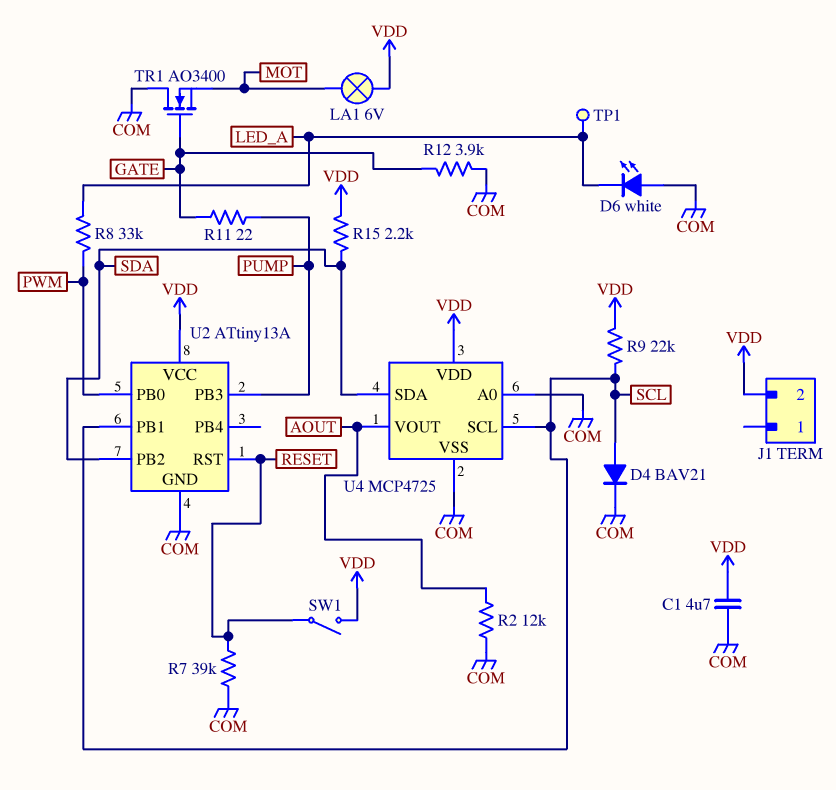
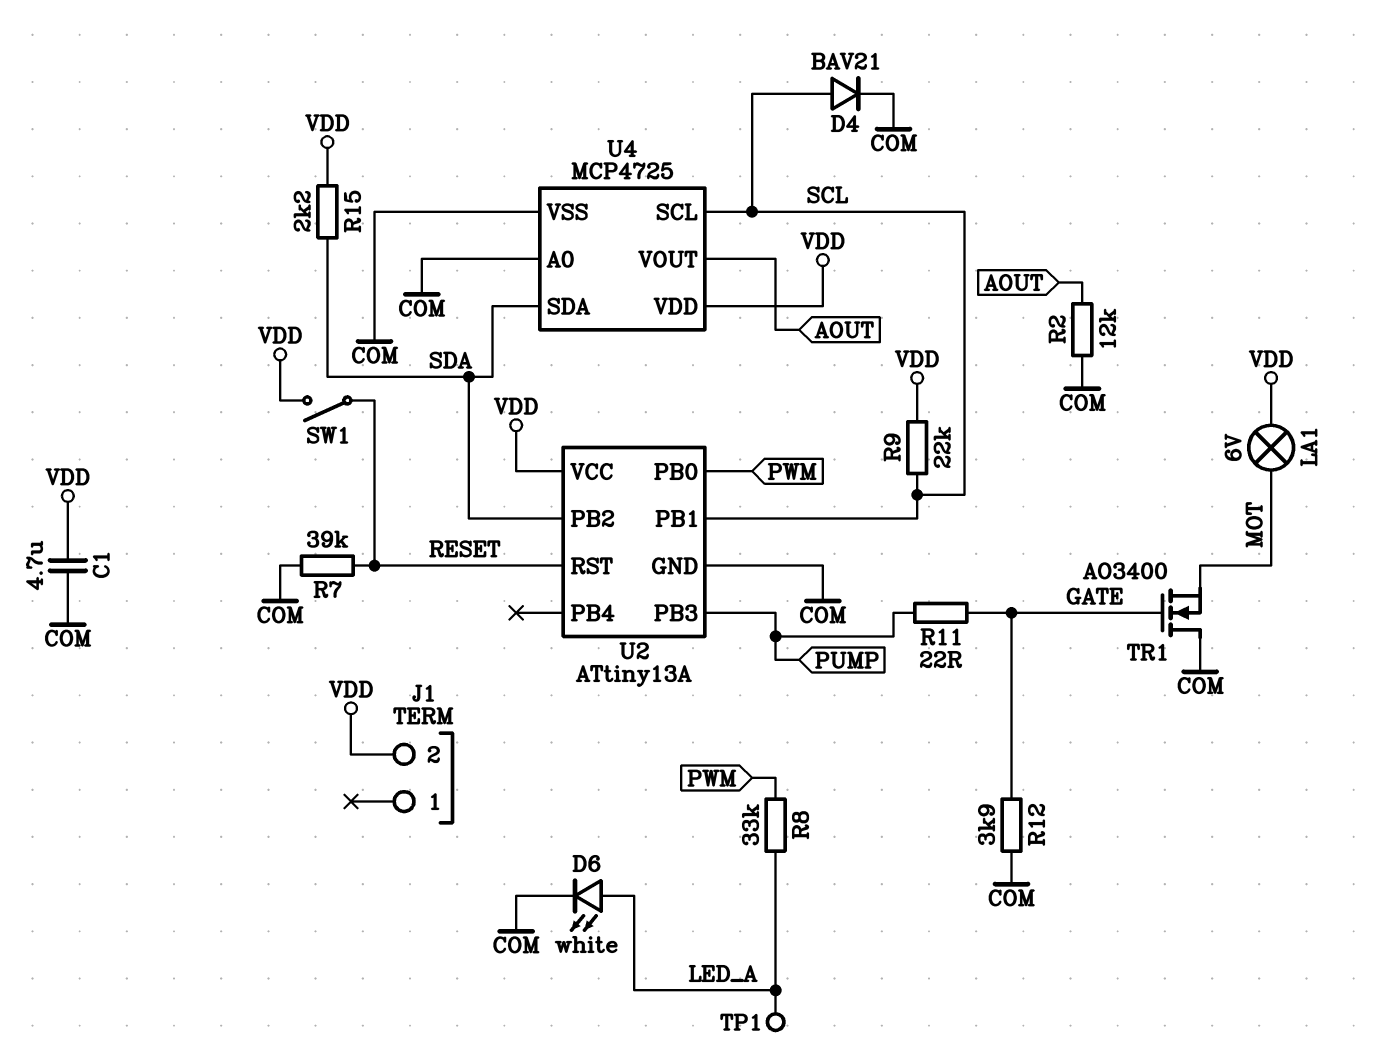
D6: LED white (A COM, K LED_A) -> LED white (A LED_A, K COM)

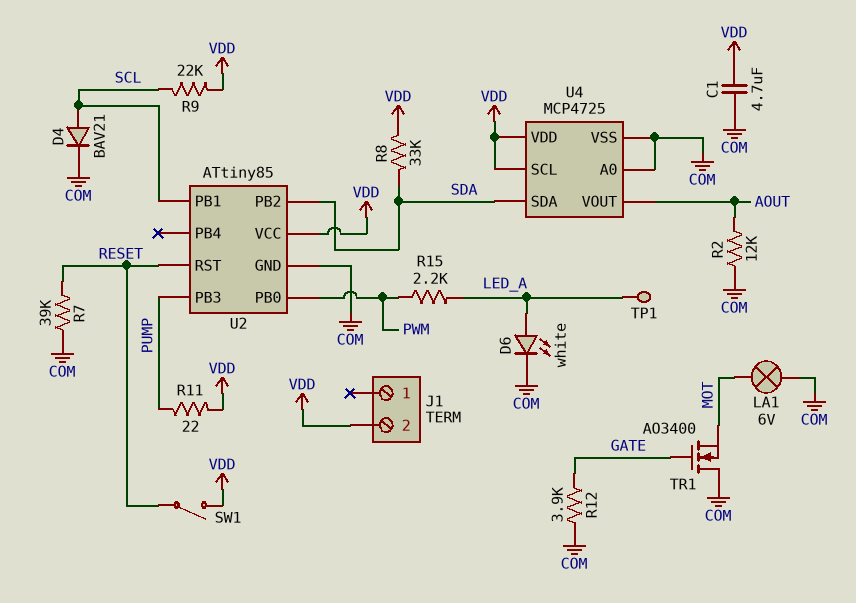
LA1: lamp 6V (MOT, VDD) -> lamp 6V (COM, MOT)
R8: 33k (LED_A, PWM) -> 33k (SDA, VDD)
R11: 22 (GATE, PUMP) -> 22 (PUMP, VDD)
R15: 2.2k (SDA, VDD) -> 2.2k (LED_A, PWM)
U2: ATtiny13A -> ATtiny85
U4 pin SCL: SCL -> VDD

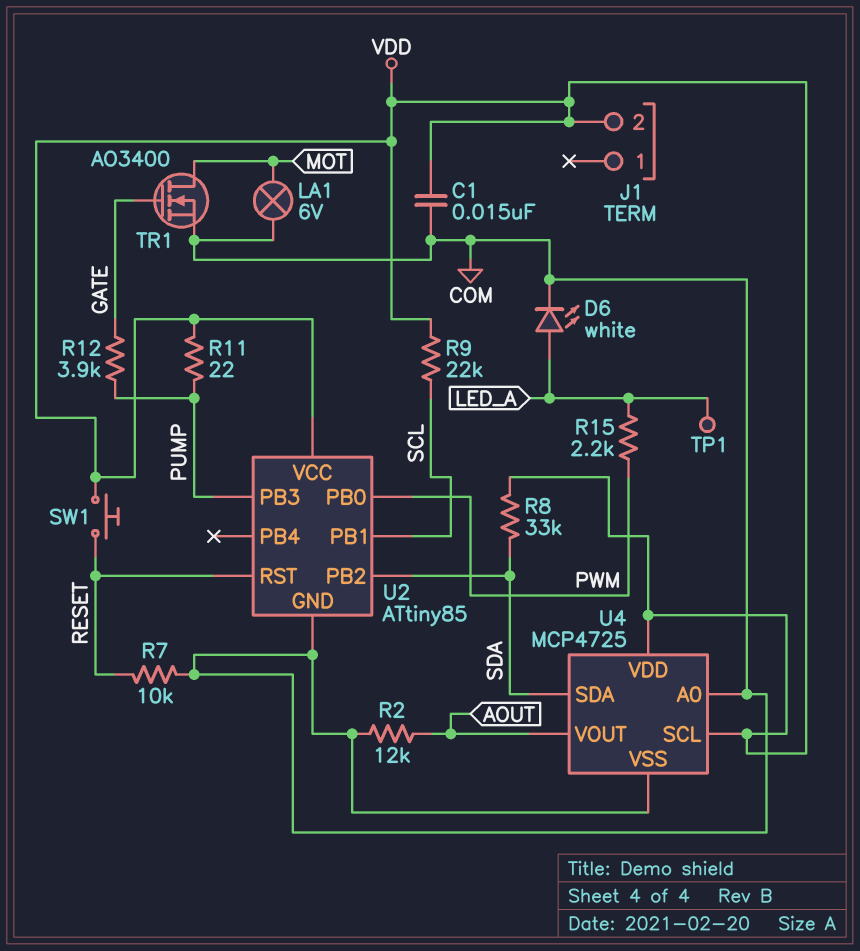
C1: 4.7uF (COM, VDD) -> 15nF (COM, VDD)
D4: diode BAV21 (A SCL, K COM) -> none
R7: 39k (COM, RESET) -> 10k (COM, RESET)
R12: 3.9k (COM, GATE) -> 3.9k (GATE, PUMP)
SW1: switch (RESET, VDD) -> button (RESET, VDD)
TR1: NMOS AO3400 (G GATE, D COM, S MOT) -> NMOS AO3400 (G GATE, D MOT, S COM)

